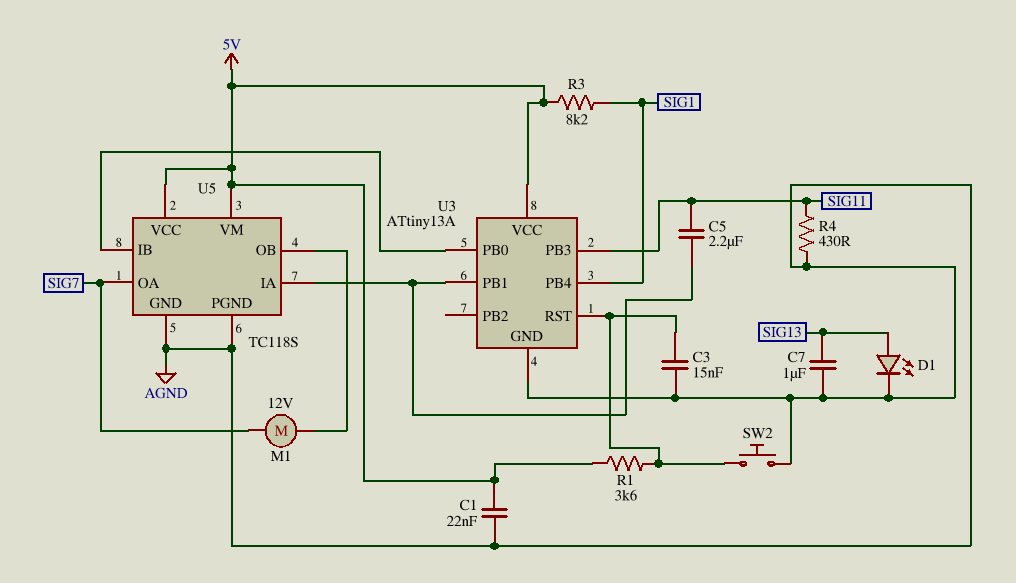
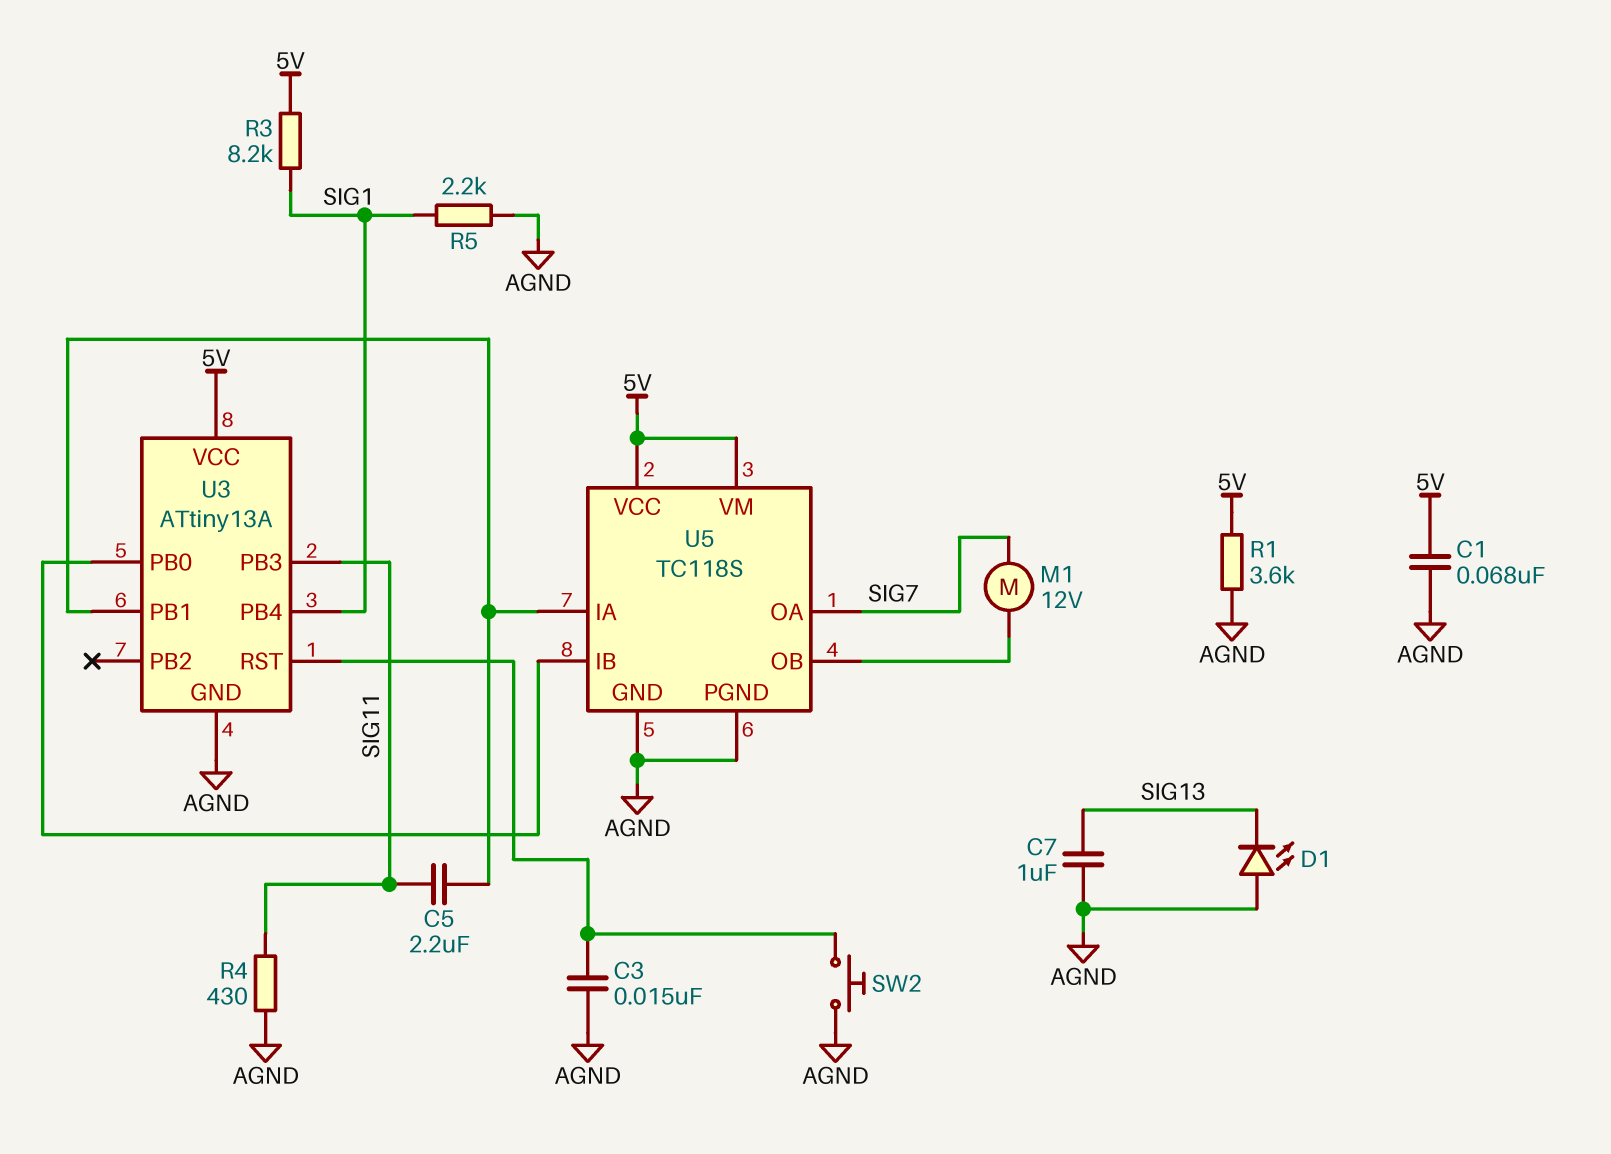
C1: 22nF (5V, AGND) -> 68nF (5V, AGND)
D1: LED (A SIG13, K AGND) -> LED (A AGND, K SIG13)
R1: 3.6k (5V, U3/RST) -> 3.6k (5V, AGND)
R5: none -> 2.2k (AGND, SIG1)

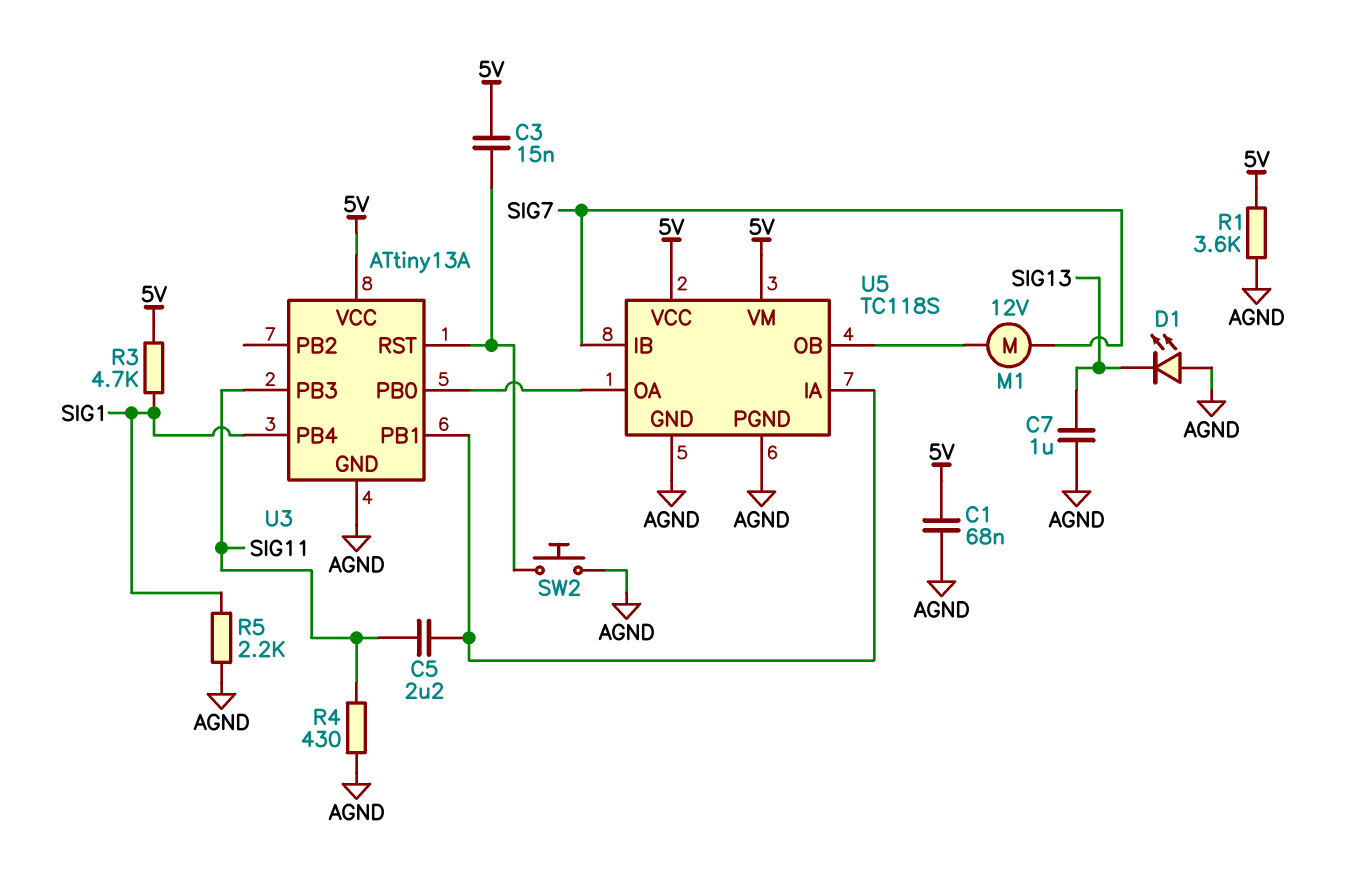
C3: 15nF (AGND, U3/RST) -> 15nF (5V, U3/RST)
R3: 8.2k (5V, SIG1) -> 4.7k (5V, SIG1)
U5 pin IB: U3/PB0 -> SIG7
U5 pin OA: SIG7 -> U3/PB0

